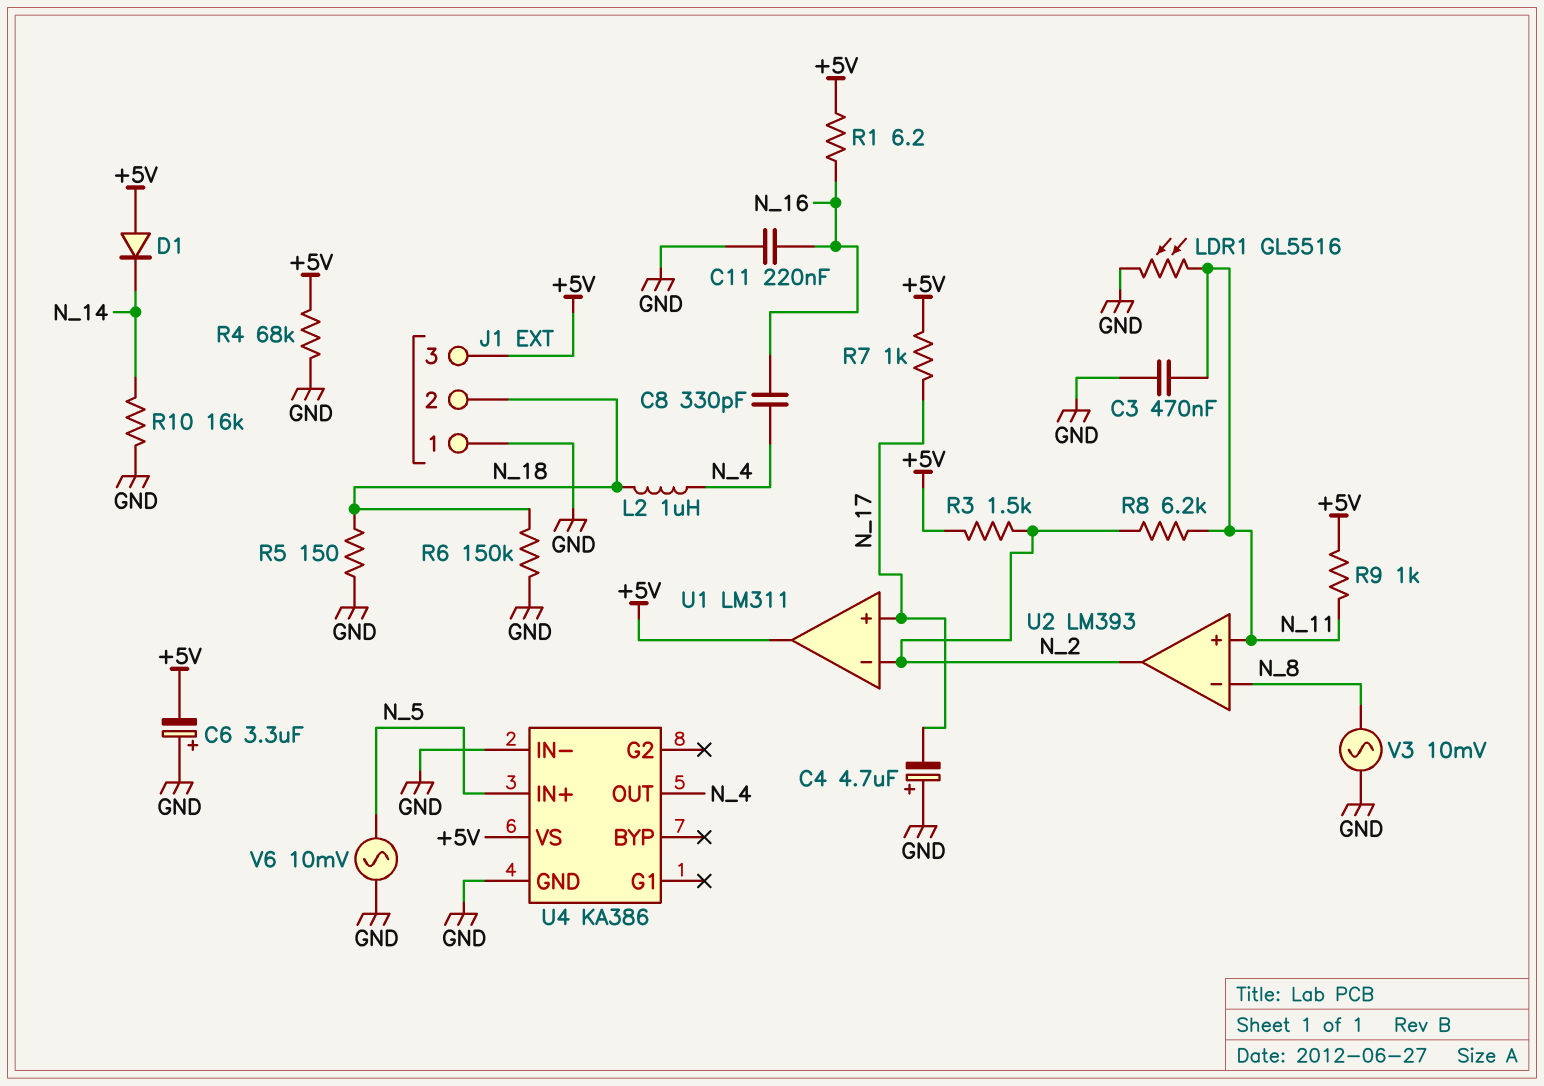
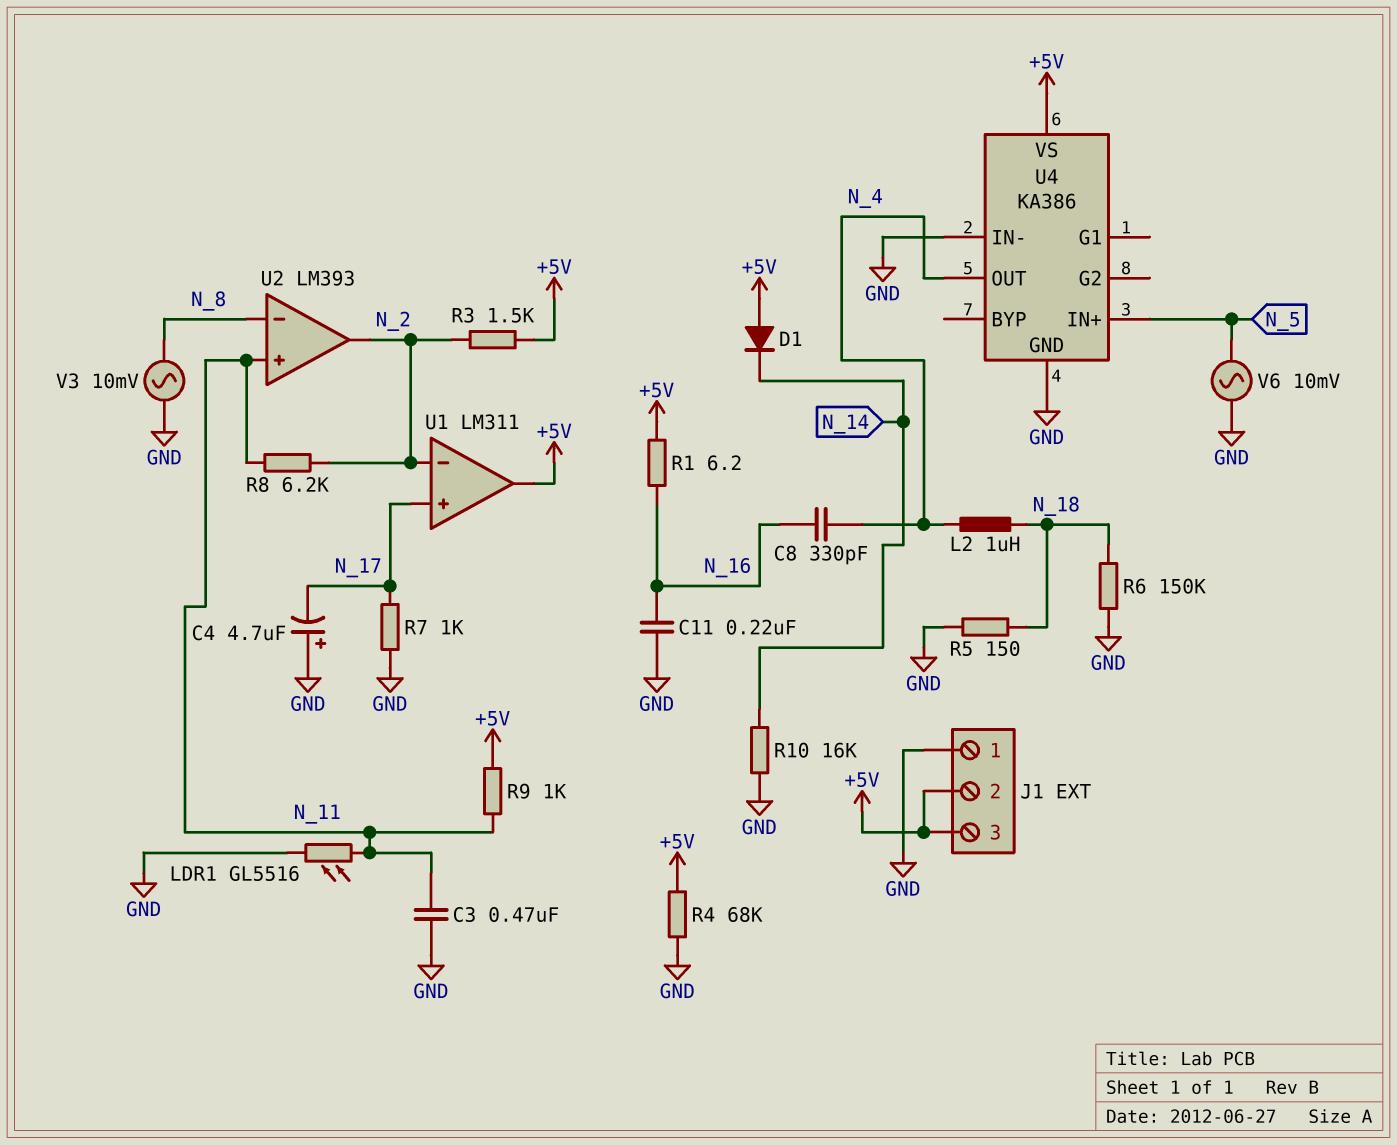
C6: 3.3uF (plus GND, minus +5V) -> none
J1 pin 2: N_18 -> +5V
R7: 1k (+5V, N_17) -> 1k (GND, N_17)

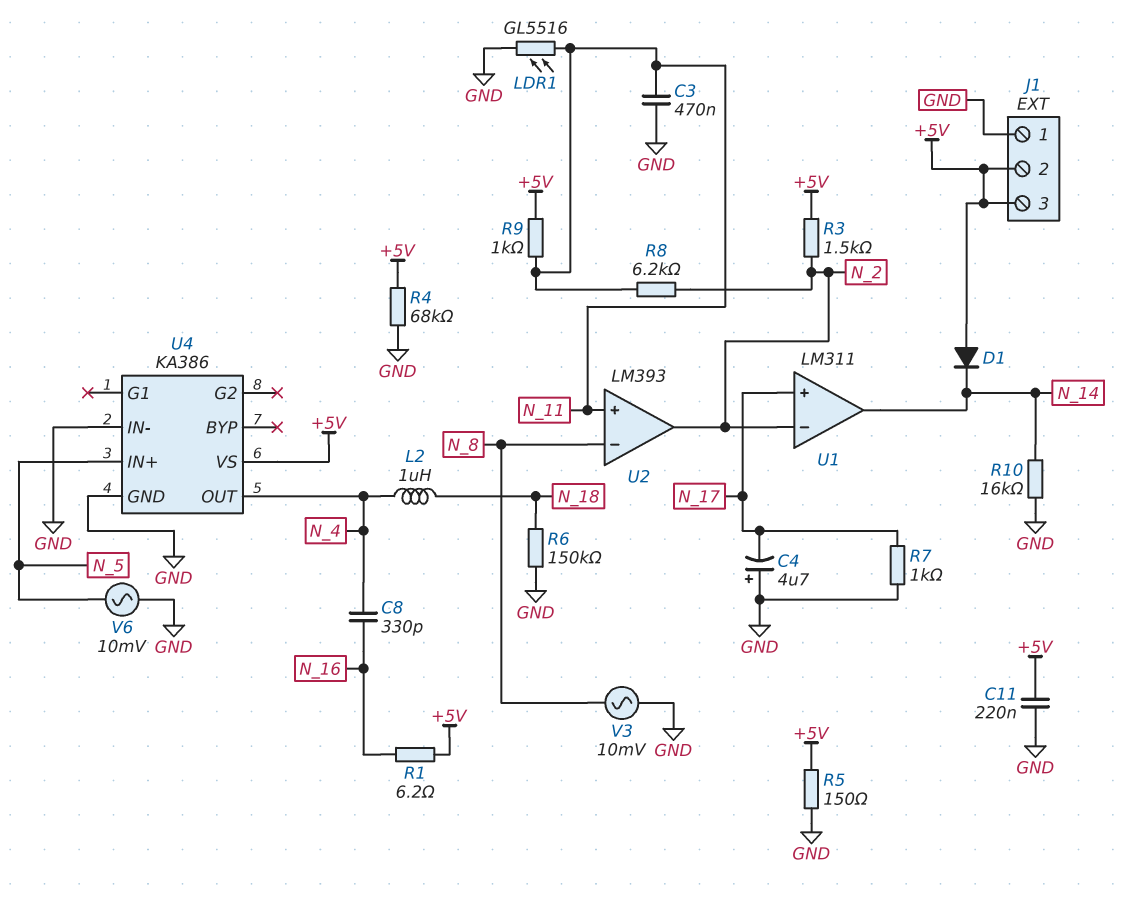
C11: 220nF (GND, N_16) -> 220nF (+5V, GND)
R5: 150 (GND, N_18) -> 150 (+5V, GND)
U1 pin out: +5V -> N_14

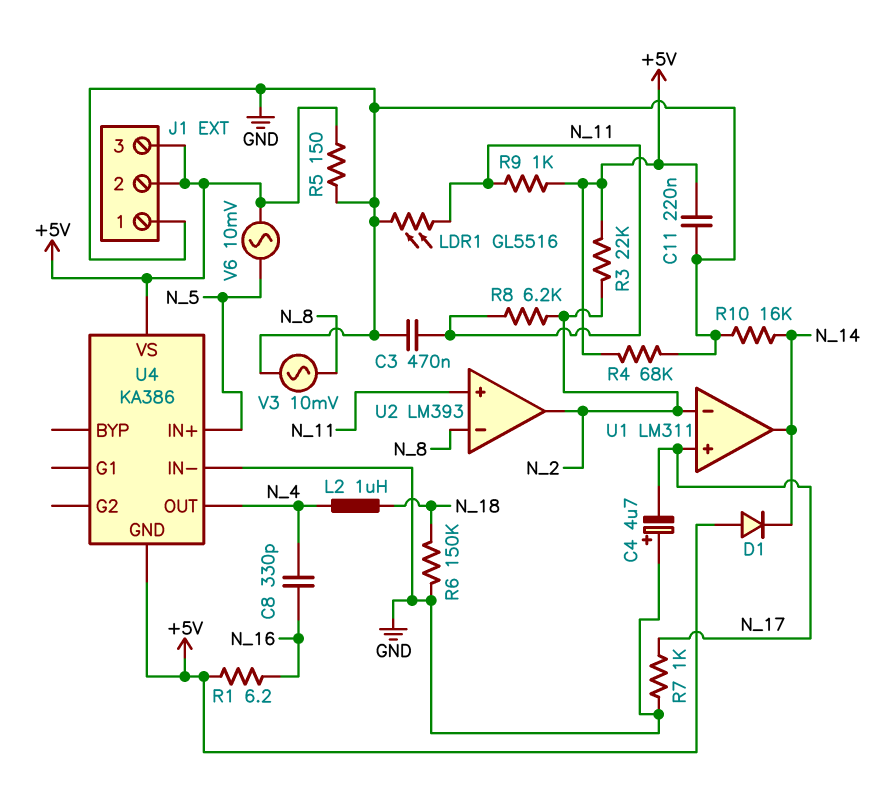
R3: 1.5k (+5V, N_2) -> 22k (+5V, N_2)
U4 pin GND: GND -> +5V
V6: AC 10mV (GND, N_5) -> AC 10mV (+5V, N_5)

